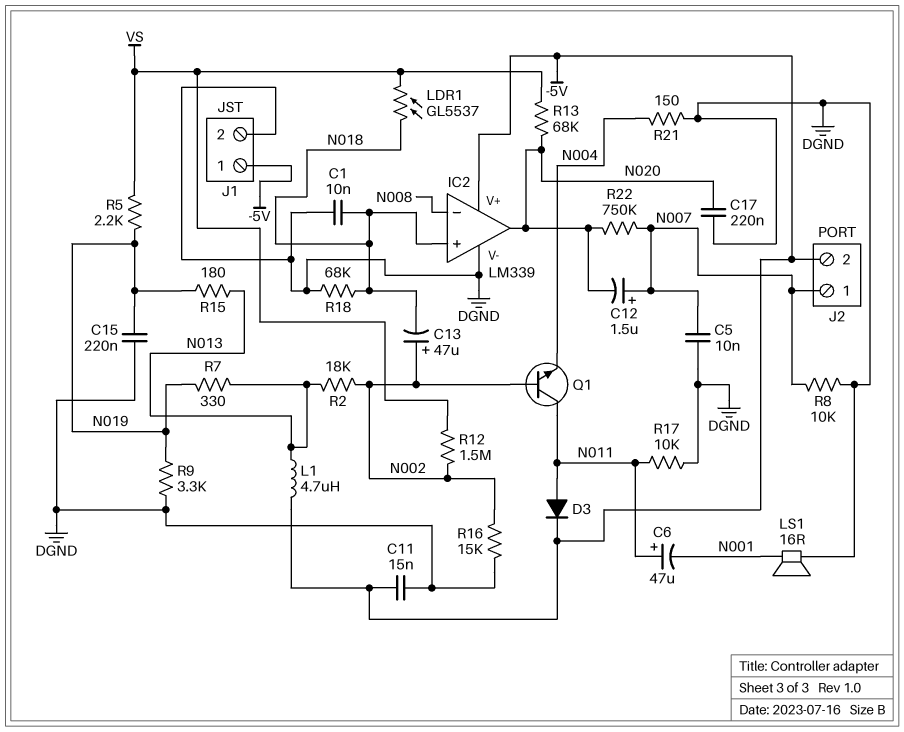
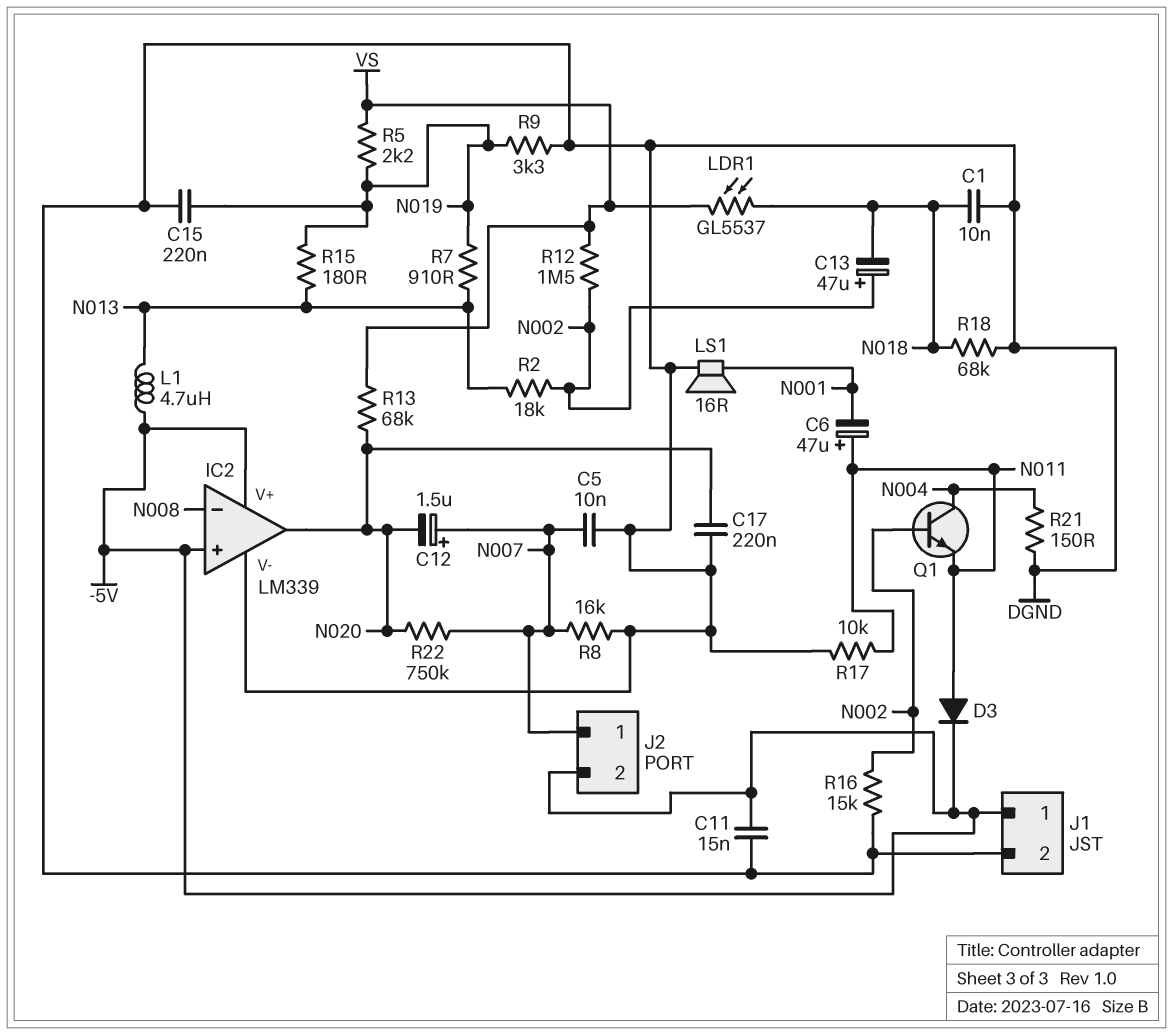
IC2 pin in+: N018 -> -5V
Q1: NPN (B N002, C N011, E N004) -> NPN (B N002, C N004, E N011)
R7: 330 (N013, N019) -> 910 (N013, N019)
R8: 10k (DGND, N007) -> 16k (DGND, N007)

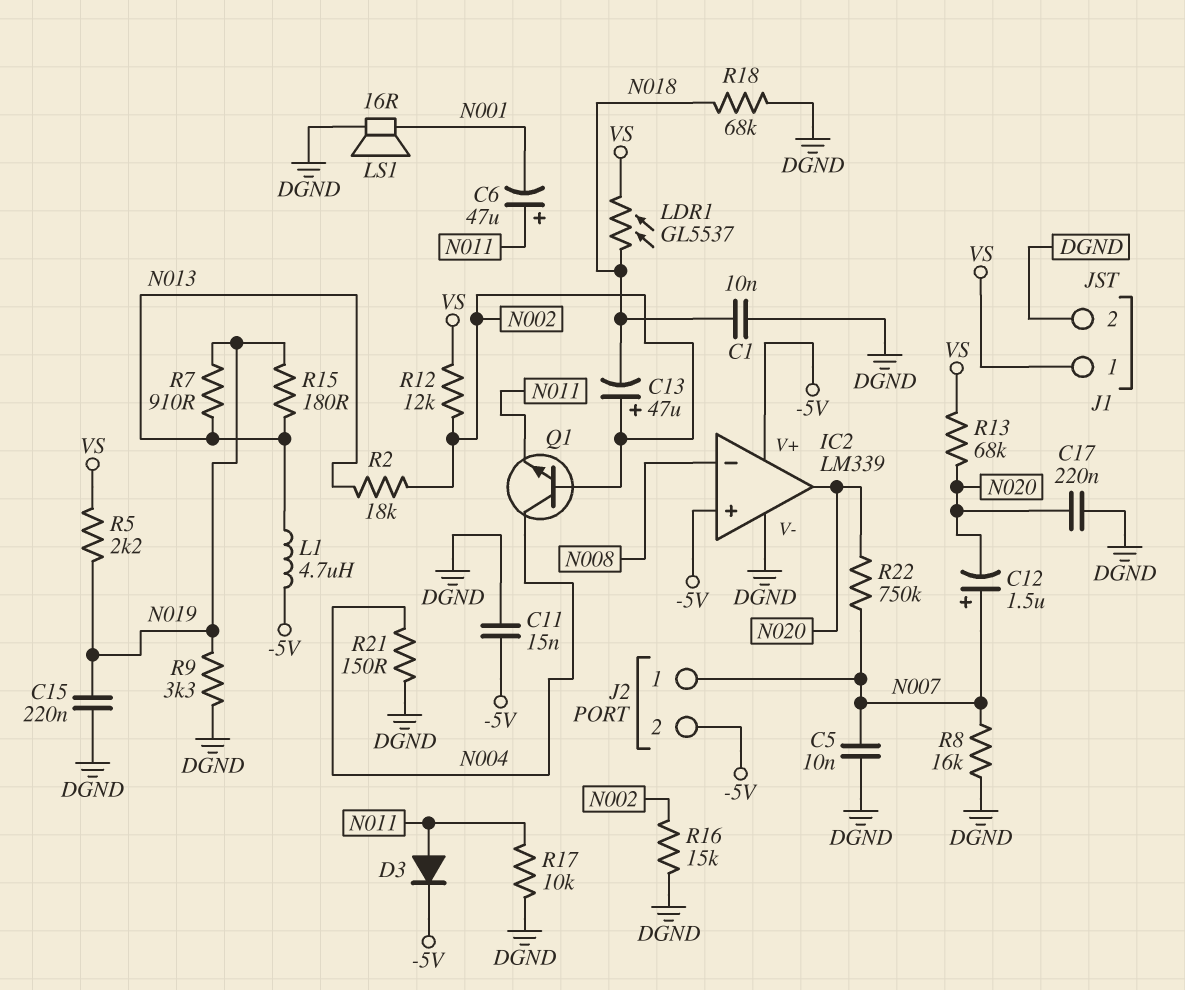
J1 pin 1: -5V -> VS
R12: 1.5M (N002, VS) -> 12k (N002, VS)

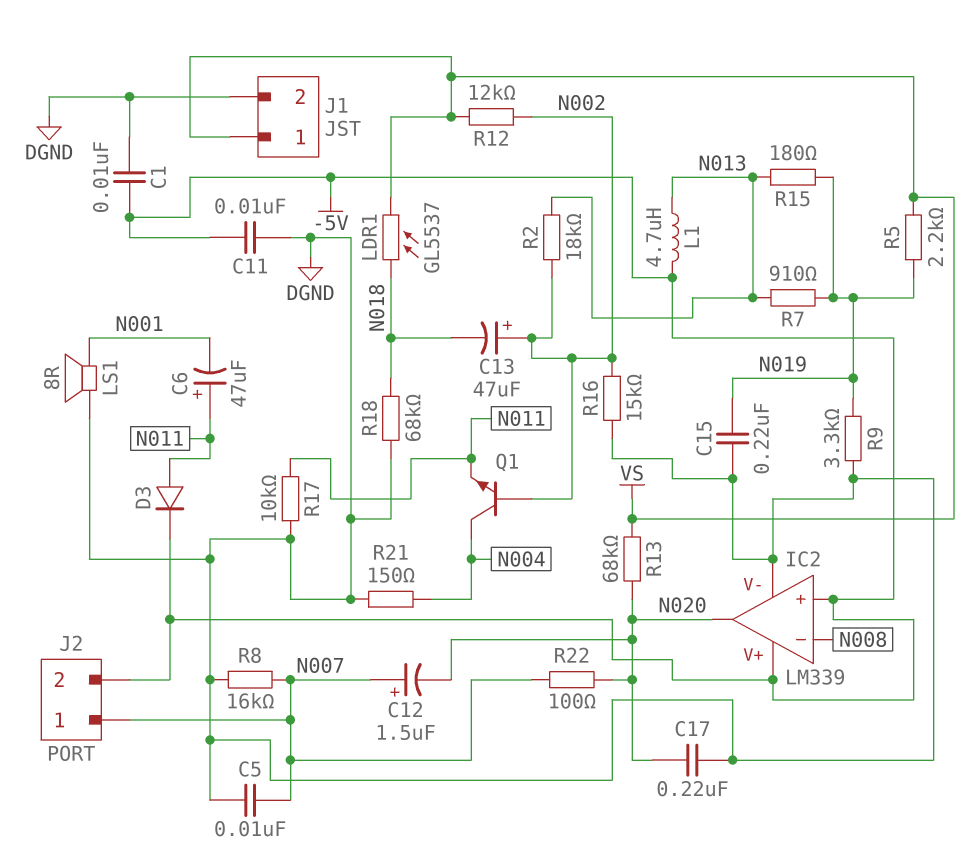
C1: 10nF (DGND, N018) -> 10nF (-5V, DGND)
C11: 15nF (-5V, DGND) -> 10nF (-5V, DGND)
LS1: speaker 16R (DGND, N001) -> speaker 8R (DGND, N001)
R22: 750k (N007, N020) -> 100 (N007, N020)

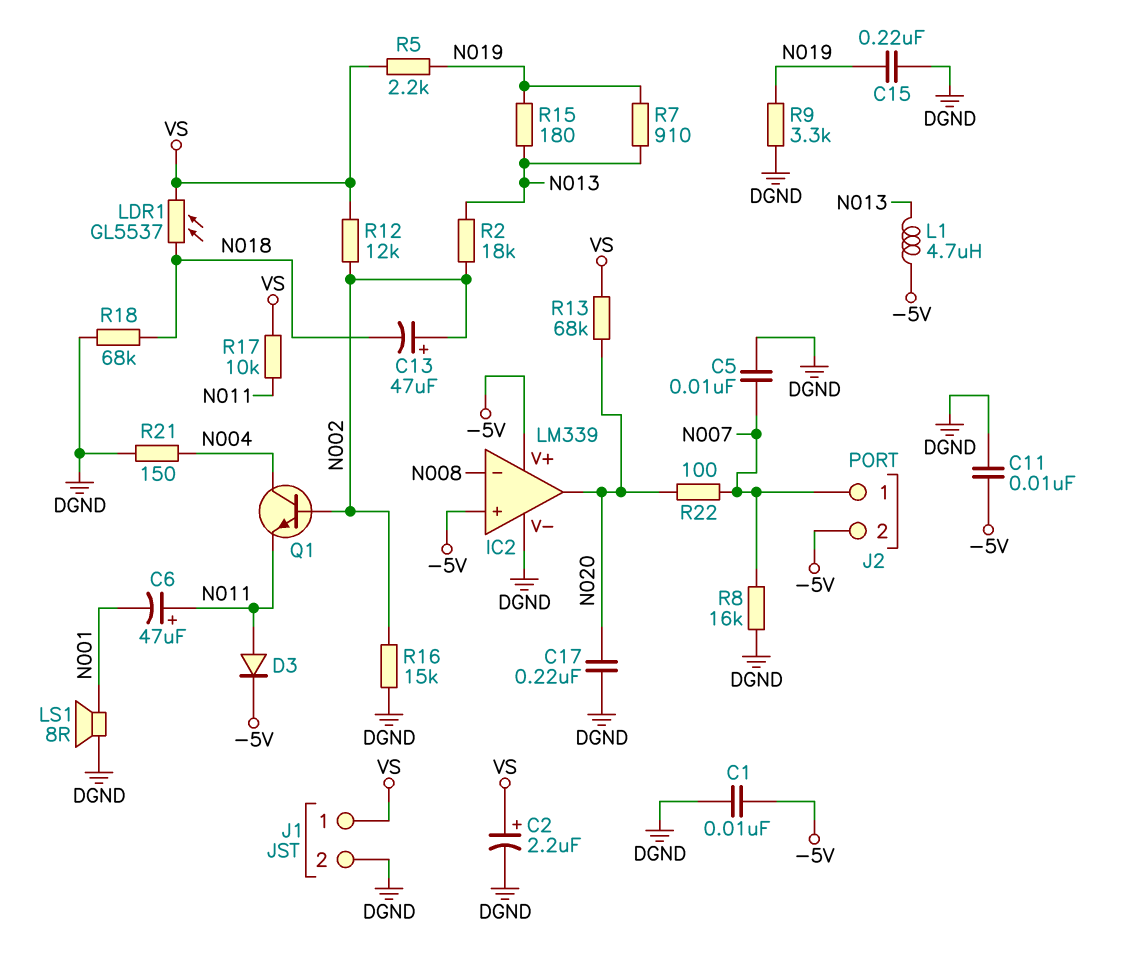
C2: none -> 2.2uF (plus VS, minus DGND)
C12: 1.5uF (plus N007, minus N020) -> none
R17: 10k (DGND, N011) -> 10k (N011, VS)

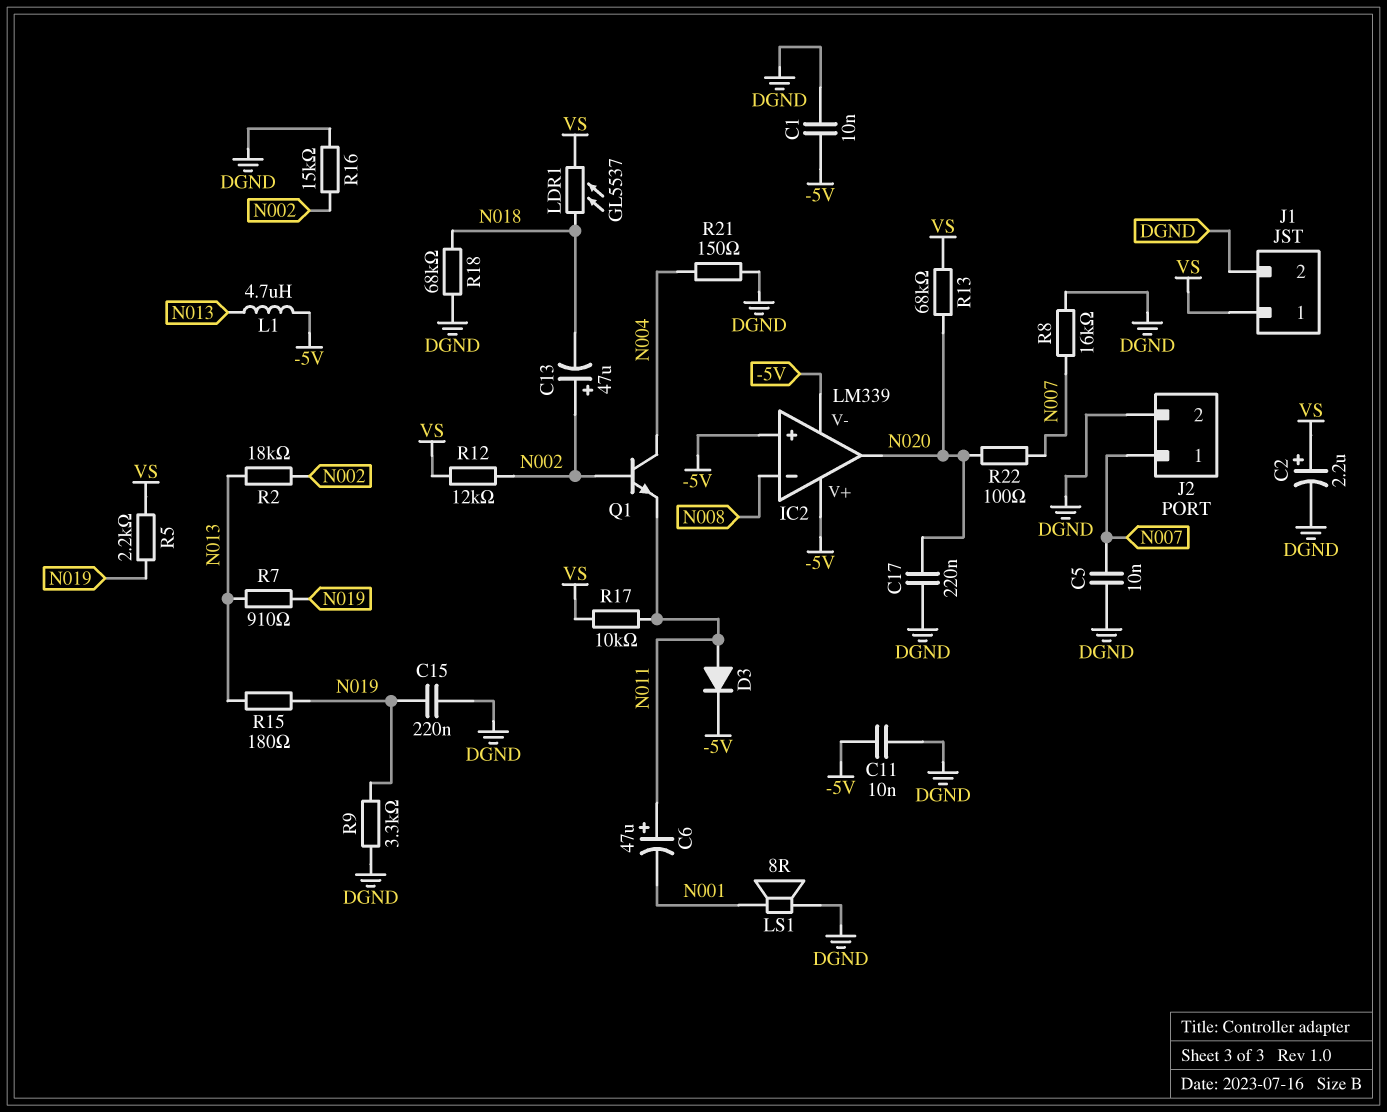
IC2 pin V-: DGND -> -5V
J2 pin 2: -5V -> DGND

